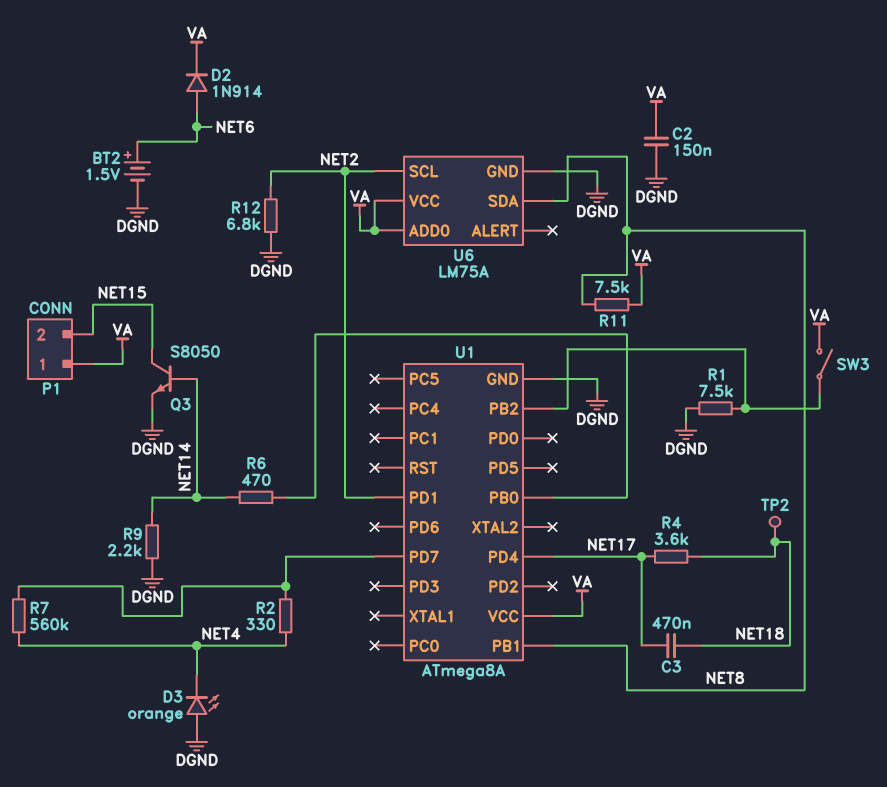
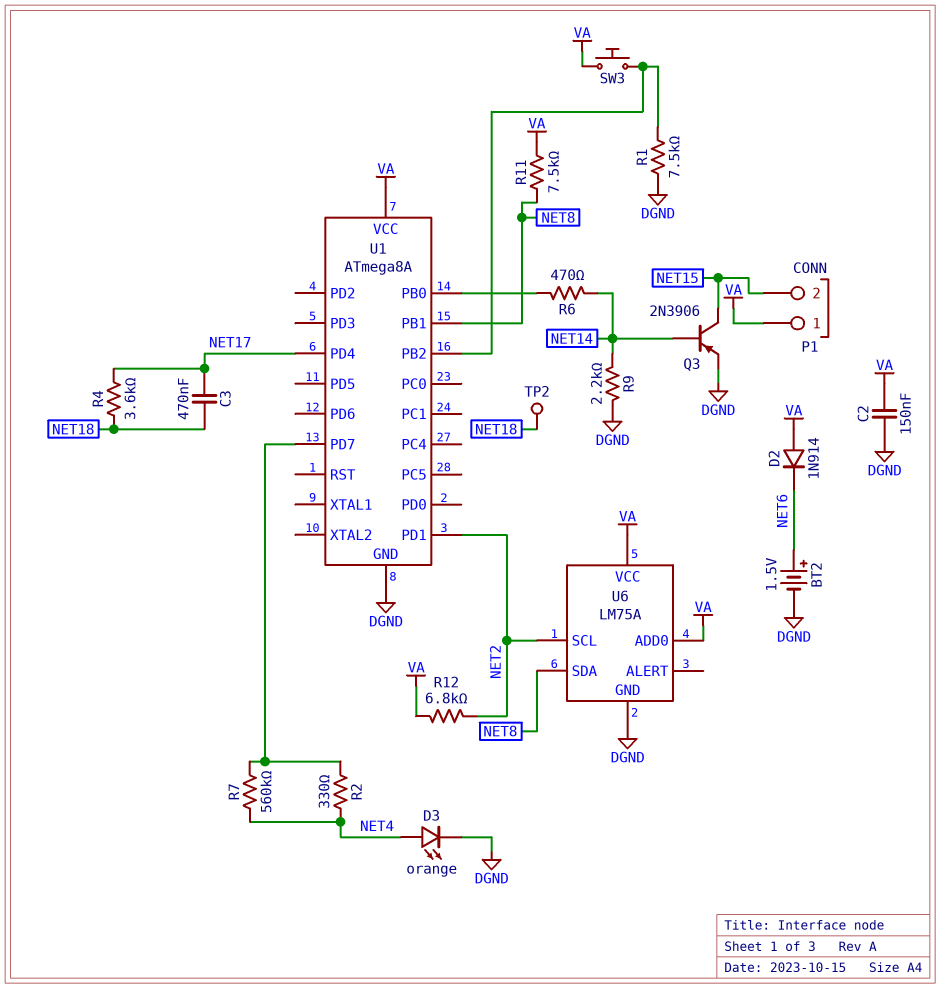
D2: diode 1N914 (A NET6, K VA) -> diode 1N914 (A VA, K NET6)
D3: LED orange (A DGND, K NET4) -> LED orange (A NET4, K DGND)
Q3: NPN S8050 (B NET14, C NET15, E DGND) -> PNP 2N3906 (B NET14, C NET15, E DGND)
R12: 6.8k (DGND, NET2) -> 6.8k (NET2, VA)
SW3: switch (U1/PB2, VA) -> button (U1/PB2, VA)

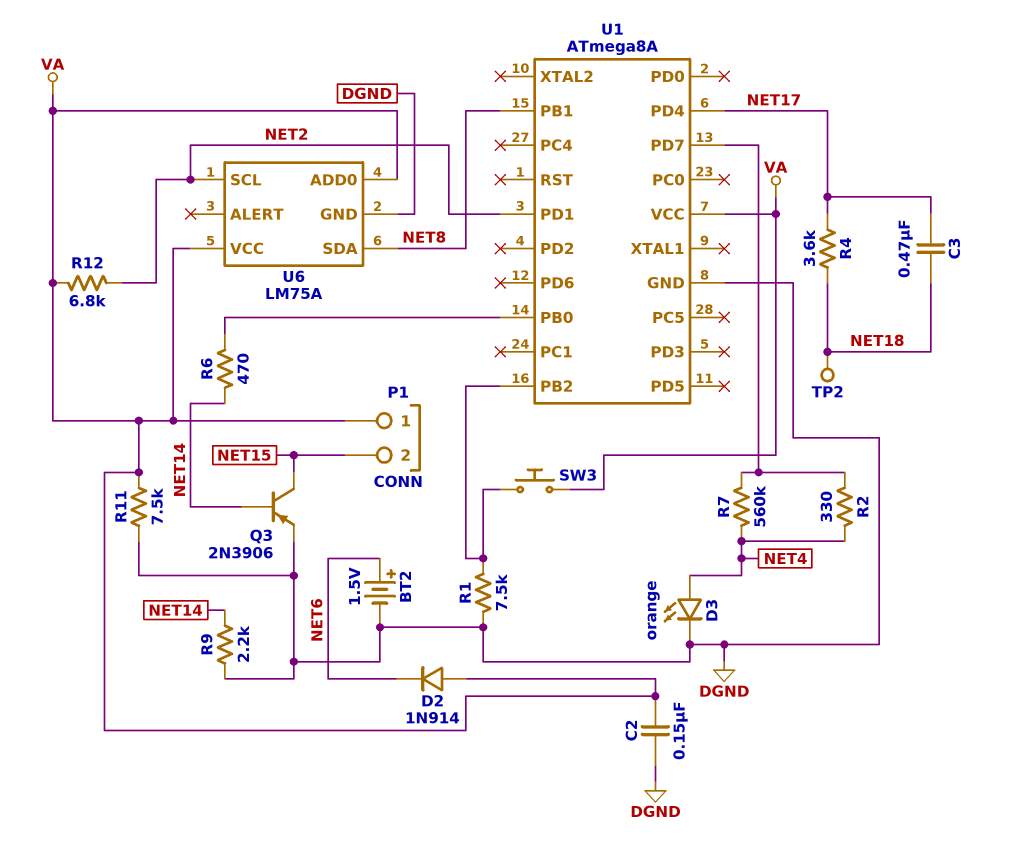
R11: 7.5k (NET8, VA) -> 7.5k (DGND, VA)

